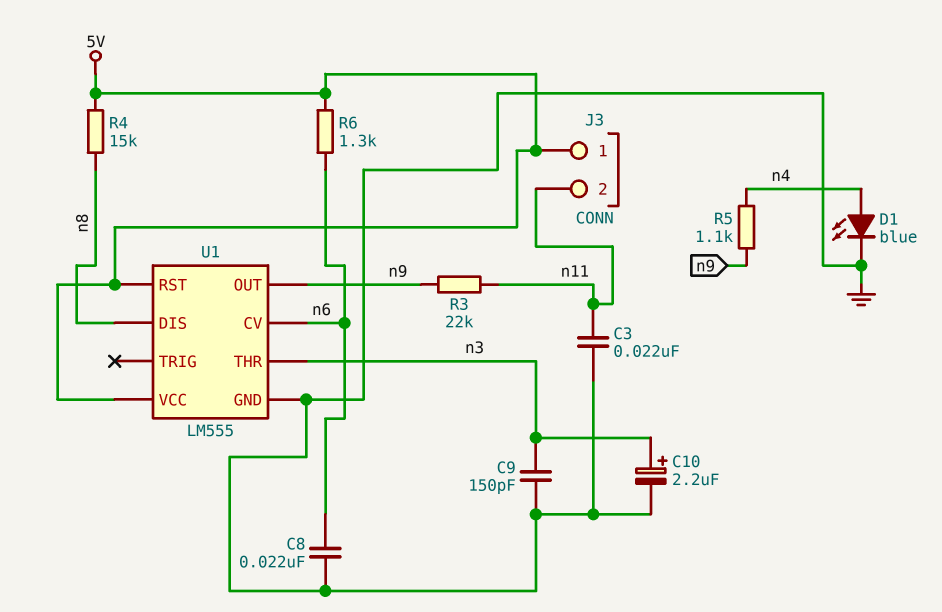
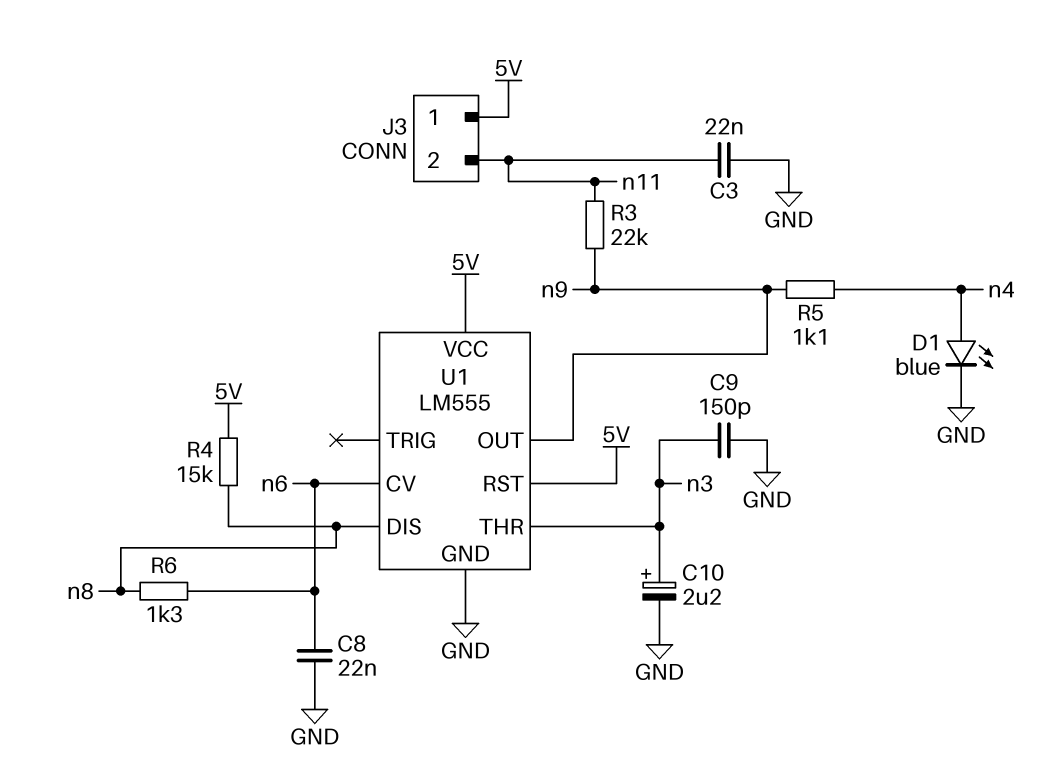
R6: 1.3k (5V, n6) -> 1.3k (n6, n8)

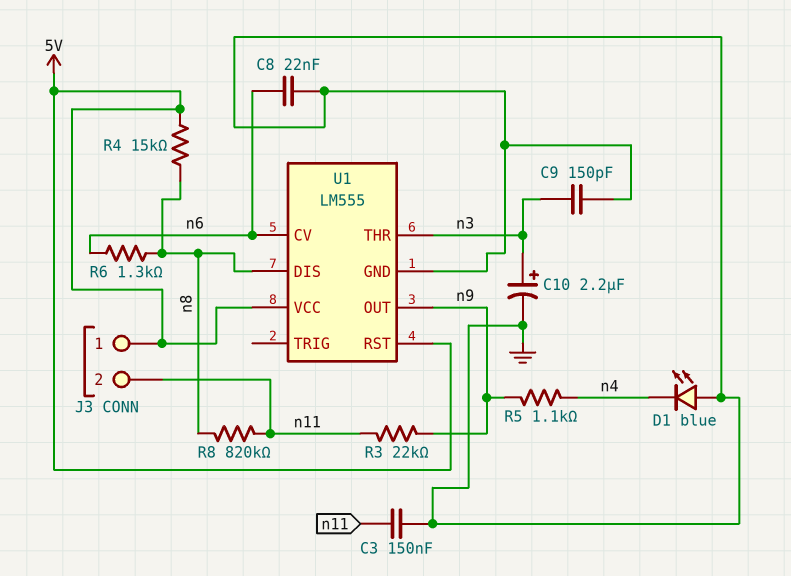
C3: 22nF (GND, n11) -> 150nF (GND, n11)
D1: LED blue (A n4, K GND) -> LED blue (A GND, K n4)
R8: none -> 820k (n8, n11)

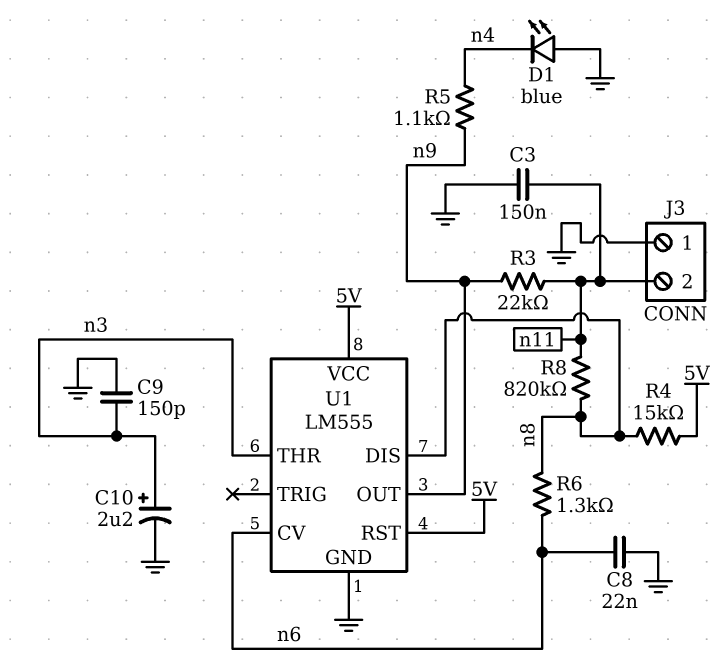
J3 pin 1: 5V -> GND

